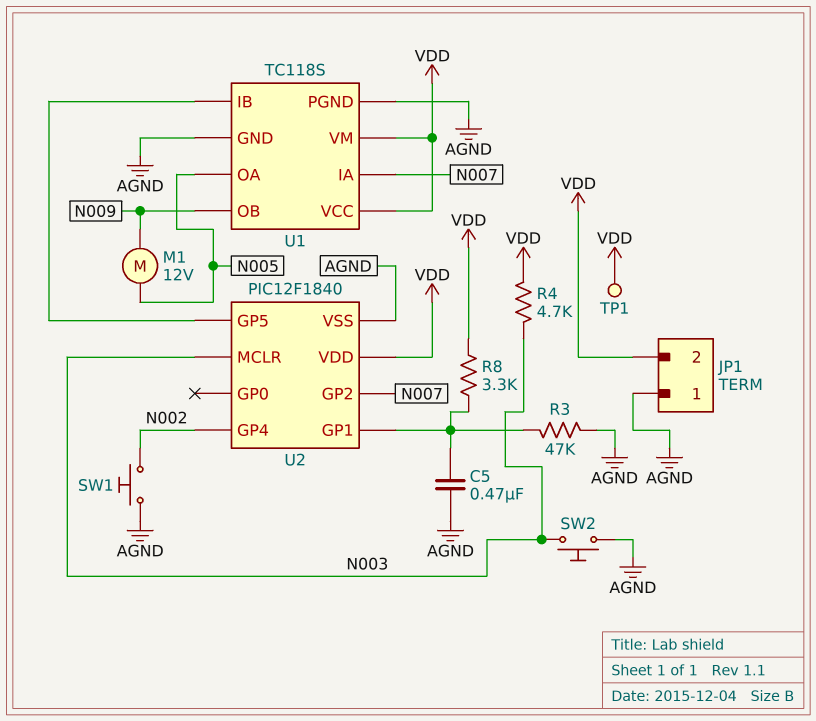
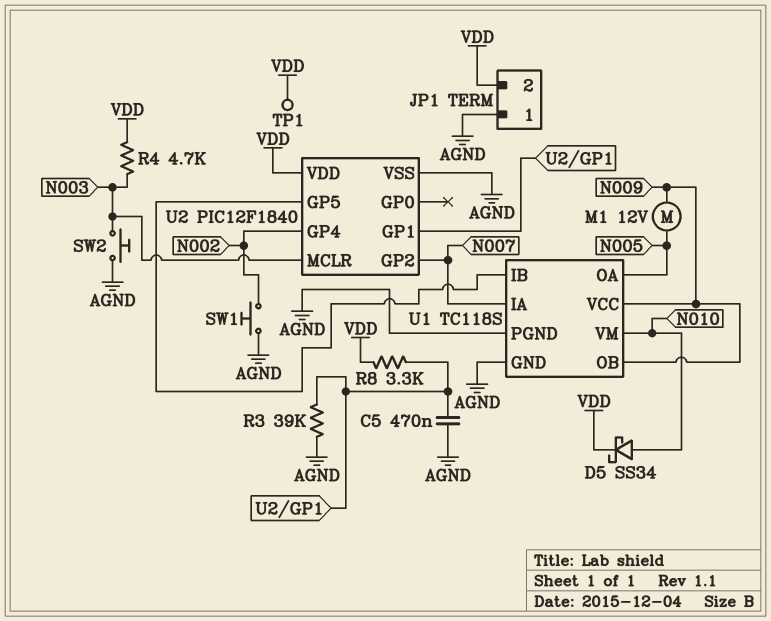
D5: none -> schottky SS34 (A N010, K VDD)
R3: 47k (AGND, U2/GP1) -> 39k (AGND, U2/GP1)
U1 pin VCC: VDD -> N009
U1 pin VM: VDD -> N010

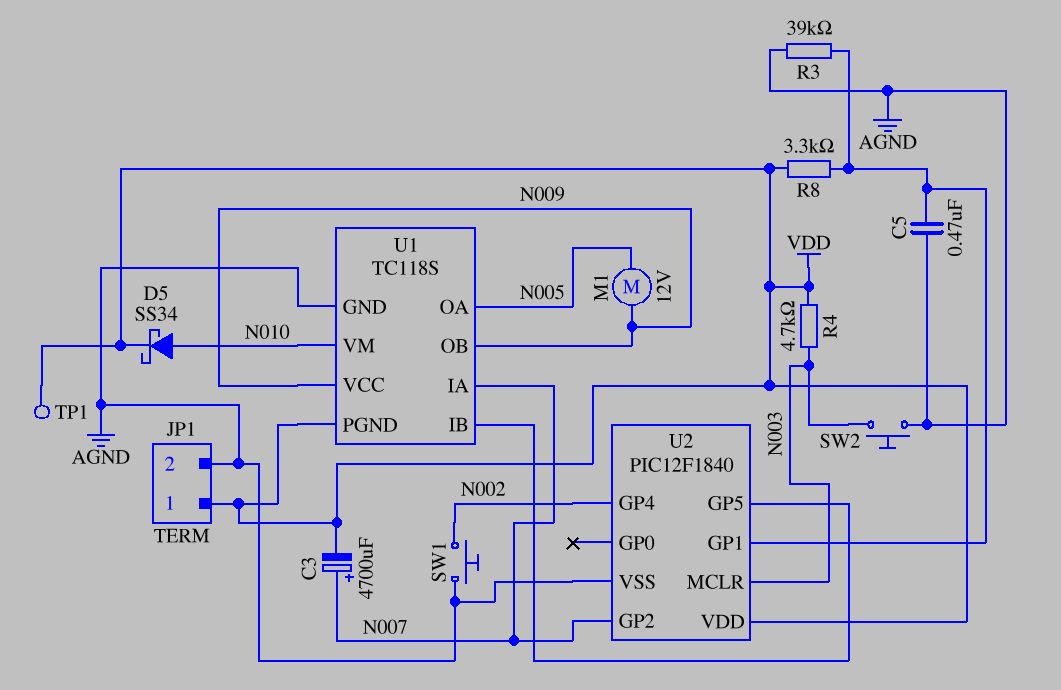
C3: none -> 4700uF (plus N007, minus VDD)
JP1 pin 1: AGND -> VDD
JP1 pin 2: VDD -> AGND
U1 pin PGND: AGND -> VDD

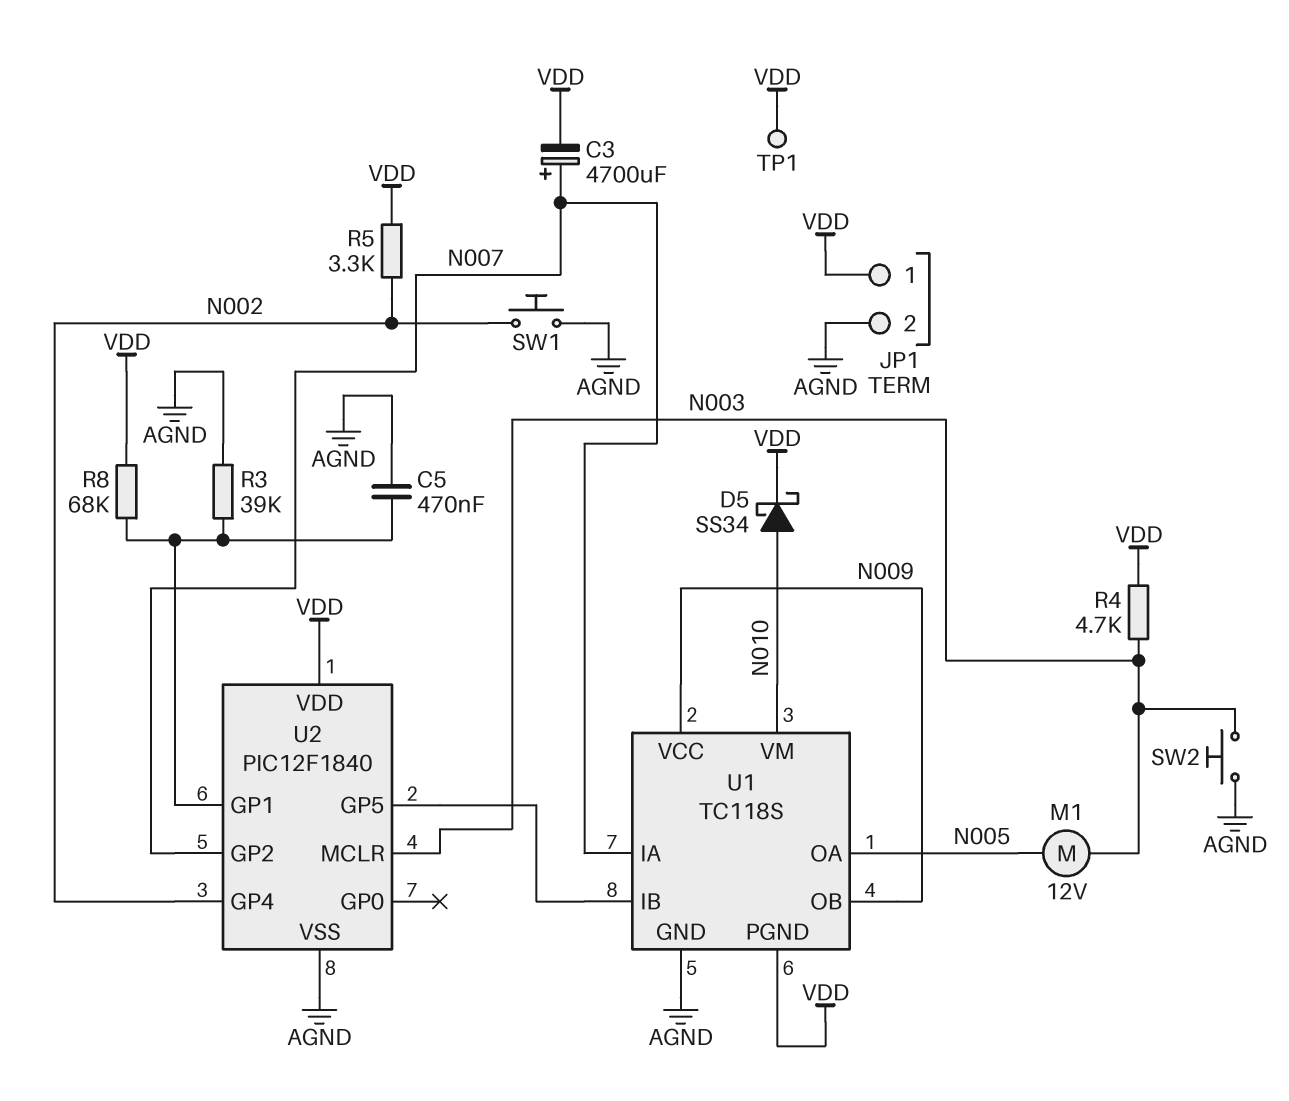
M1: motor 12V (N005, N009) -> motor 12V (N003, N005)
R5: none -> 3.3k (N002, VDD)
R8: 3.3k (U2/GP1, VDD) -> 68k (U2/GP1, VDD)

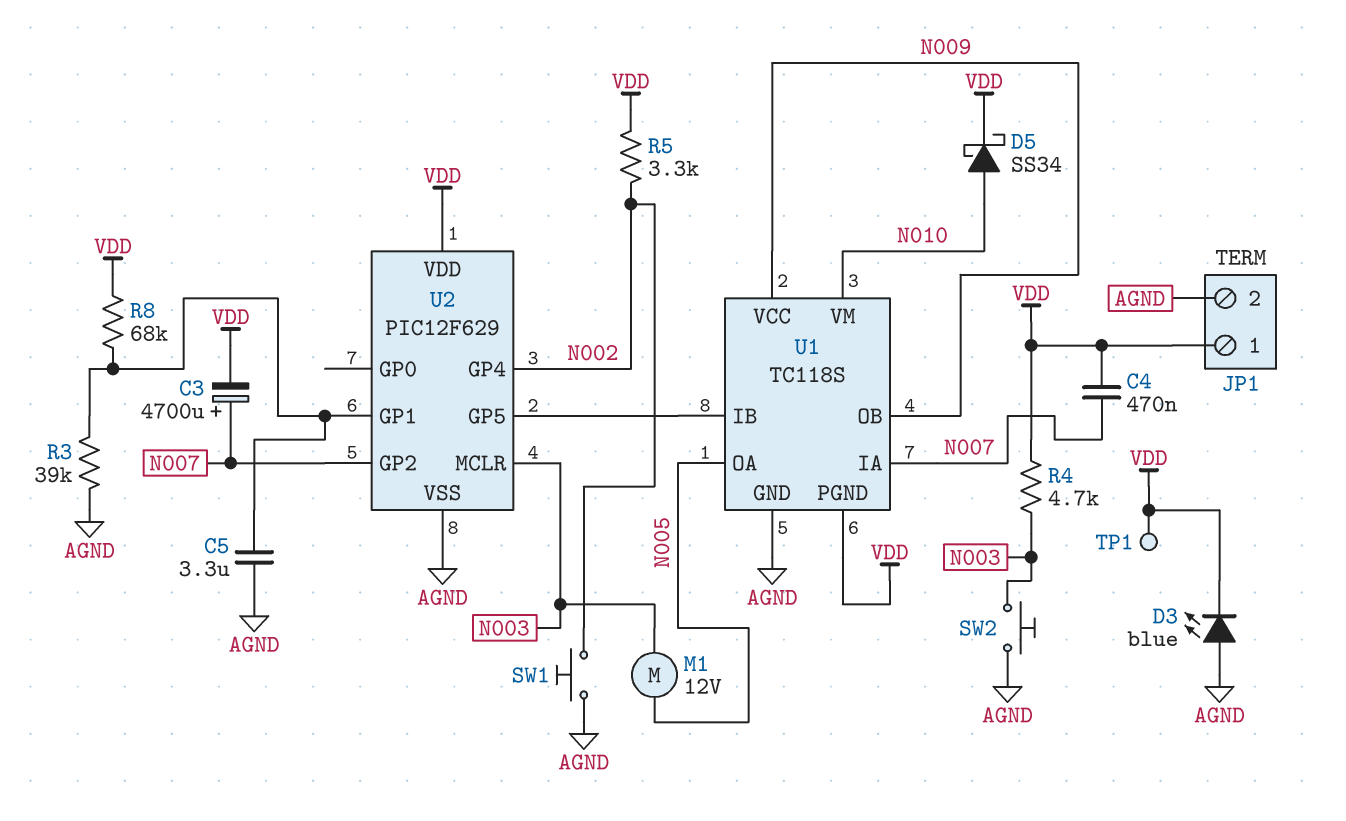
C4: none -> 470nF (N007, VDD)
C5: 470nF (AGND, U2/GP1) -> 3.3uF (AGND, U2/GP1)
D3: none -> LED blue (A AGND, K VDD)
U2: PIC12F1840 -> PIC12F629

